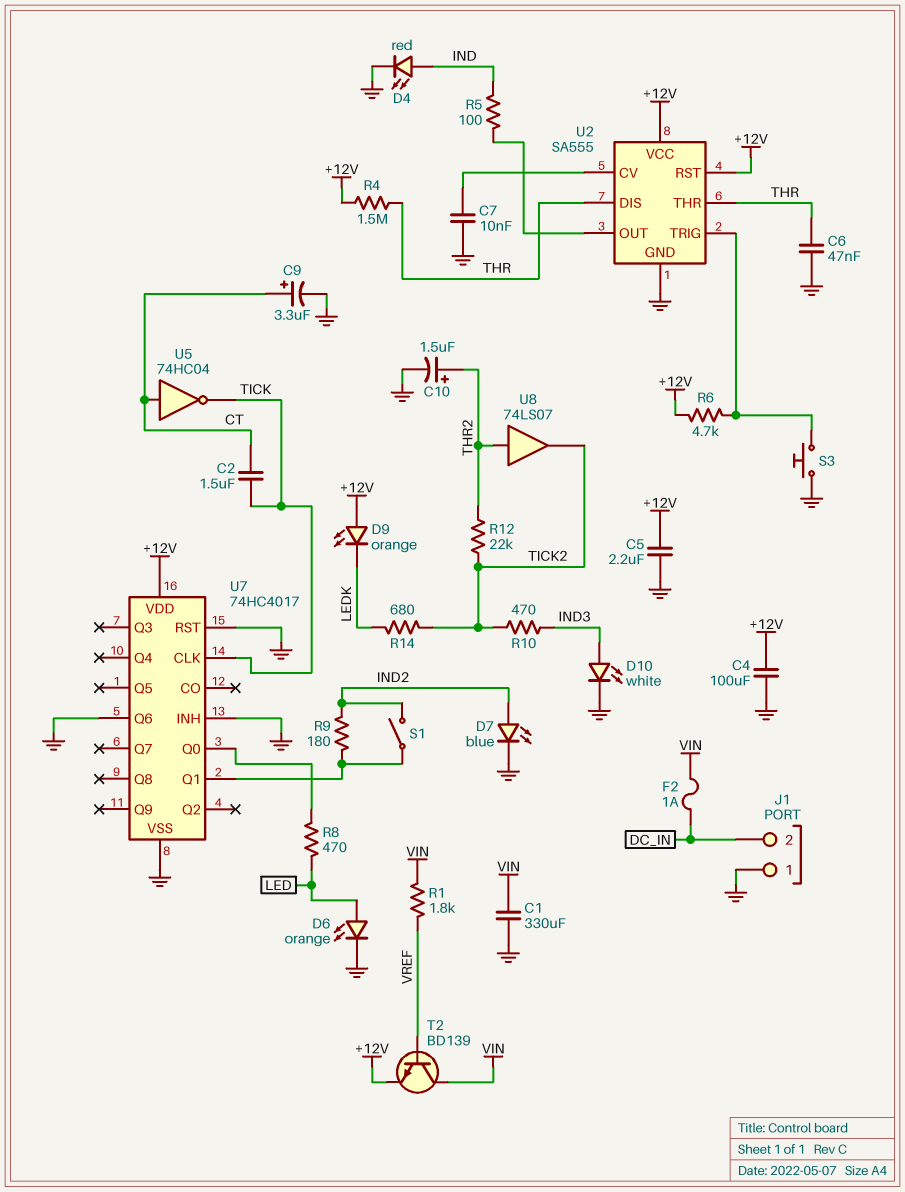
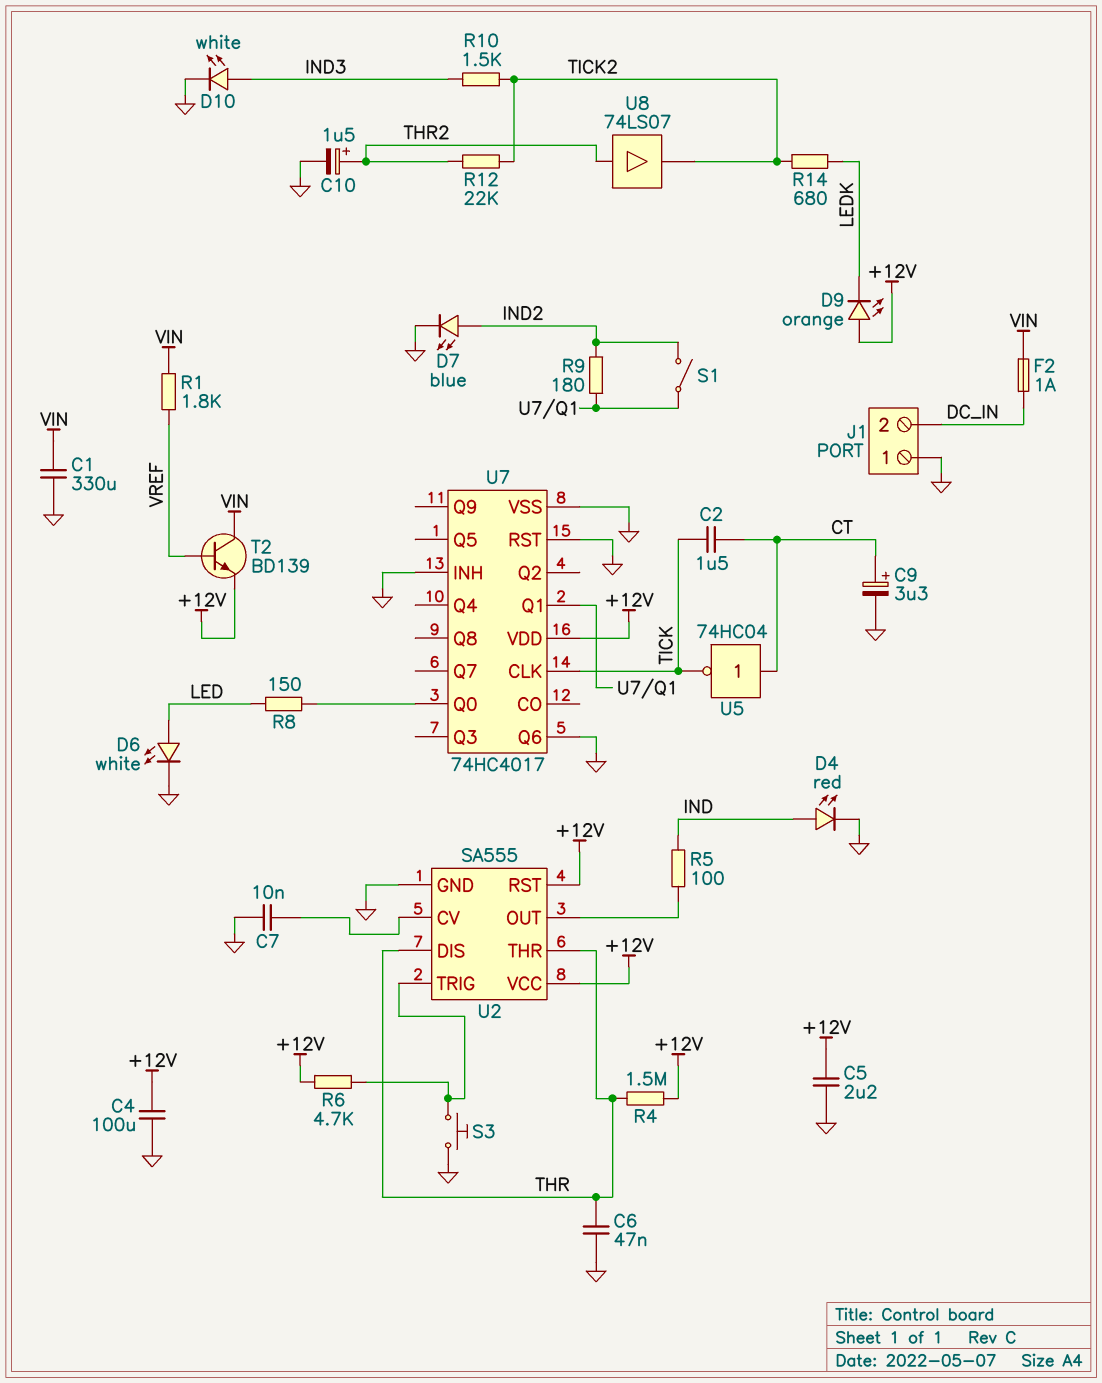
D6: LED orange (A LED, K GND) -> LED white (A LED, K GND)
R8: 470 (LED, U7/Q0) -> 150 (LED, U7/Q0)
R10: 470 (IND3, TICK2) -> 1.5k (IND3, TICK2)

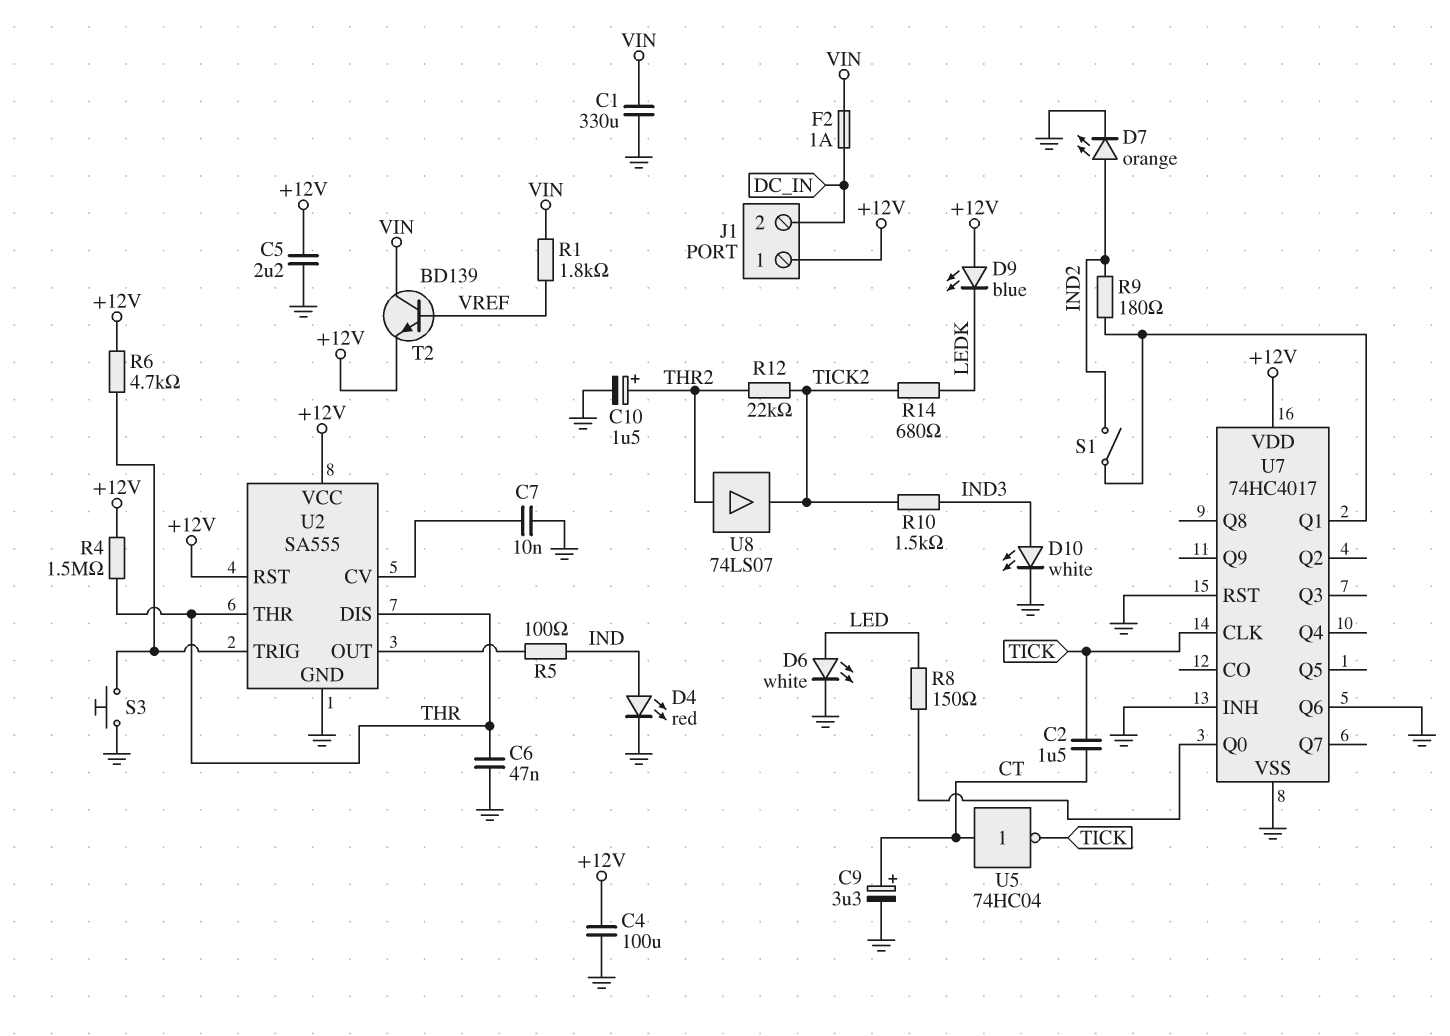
D7: LED blue (A IND2, K GND) -> LED orange (A IND2, K GND)
D9: LED orange (A +12V, K LEDK) -> LED blue (A +12V, K LEDK)
J1 pin 1: GND -> +12V

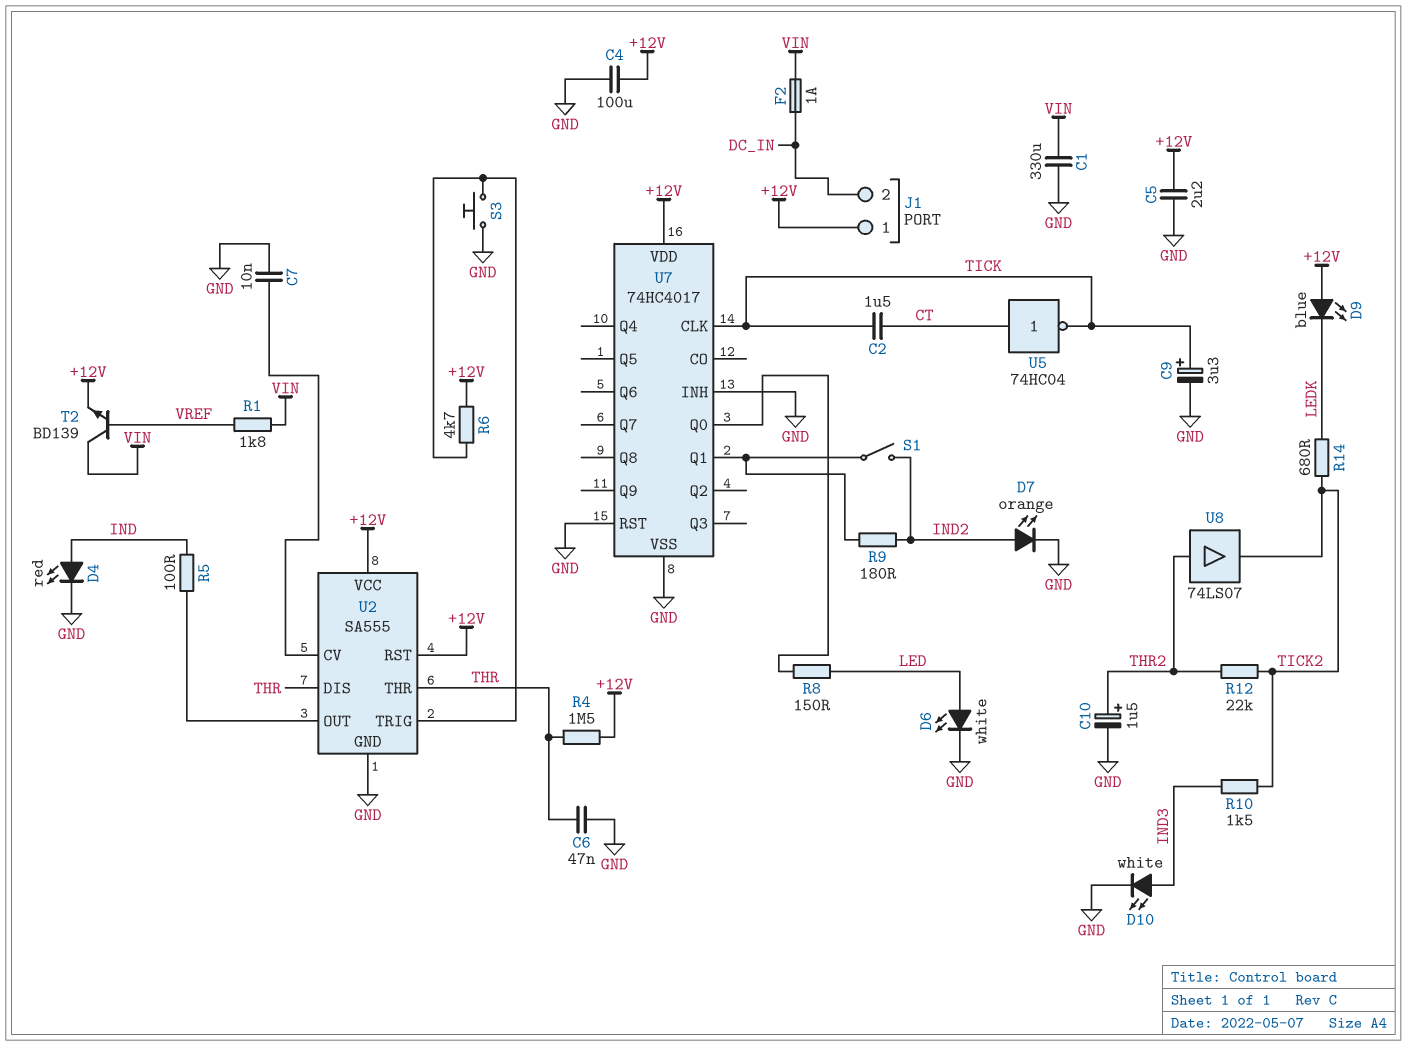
C9: 3.3uF (plus CT, minus GND) -> 3.3uF (plus TICK, minus GND)
U7 pin Q6: GND -> none

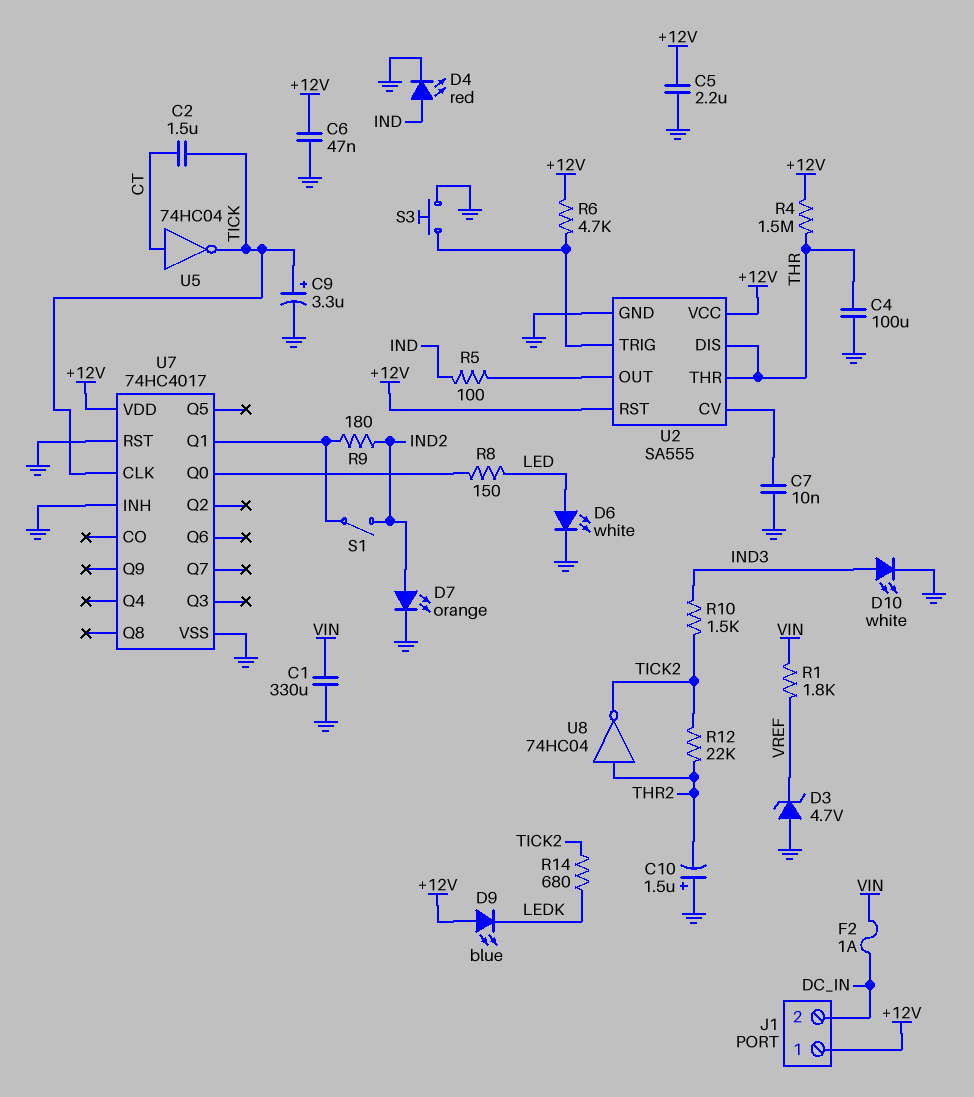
C4: 100uF (+12V, GND) -> 100uF (GND, THR)
C6: 47nF (GND, THR) -> 47nF (+12V, GND)
C10: 1.5uF (plus THR2, minus GND) -> 1.5uF (plus GND, minus THR2)
D3: none -> zener 4.7V (A GND, K VREF)
T2: NPN BD139 (B VREF, C VIN, E +12V) -> none
U8: buffer 74LS07 (in THR2, out TICK2) -> NOT 74HC04 (in THR2, out TICK2)

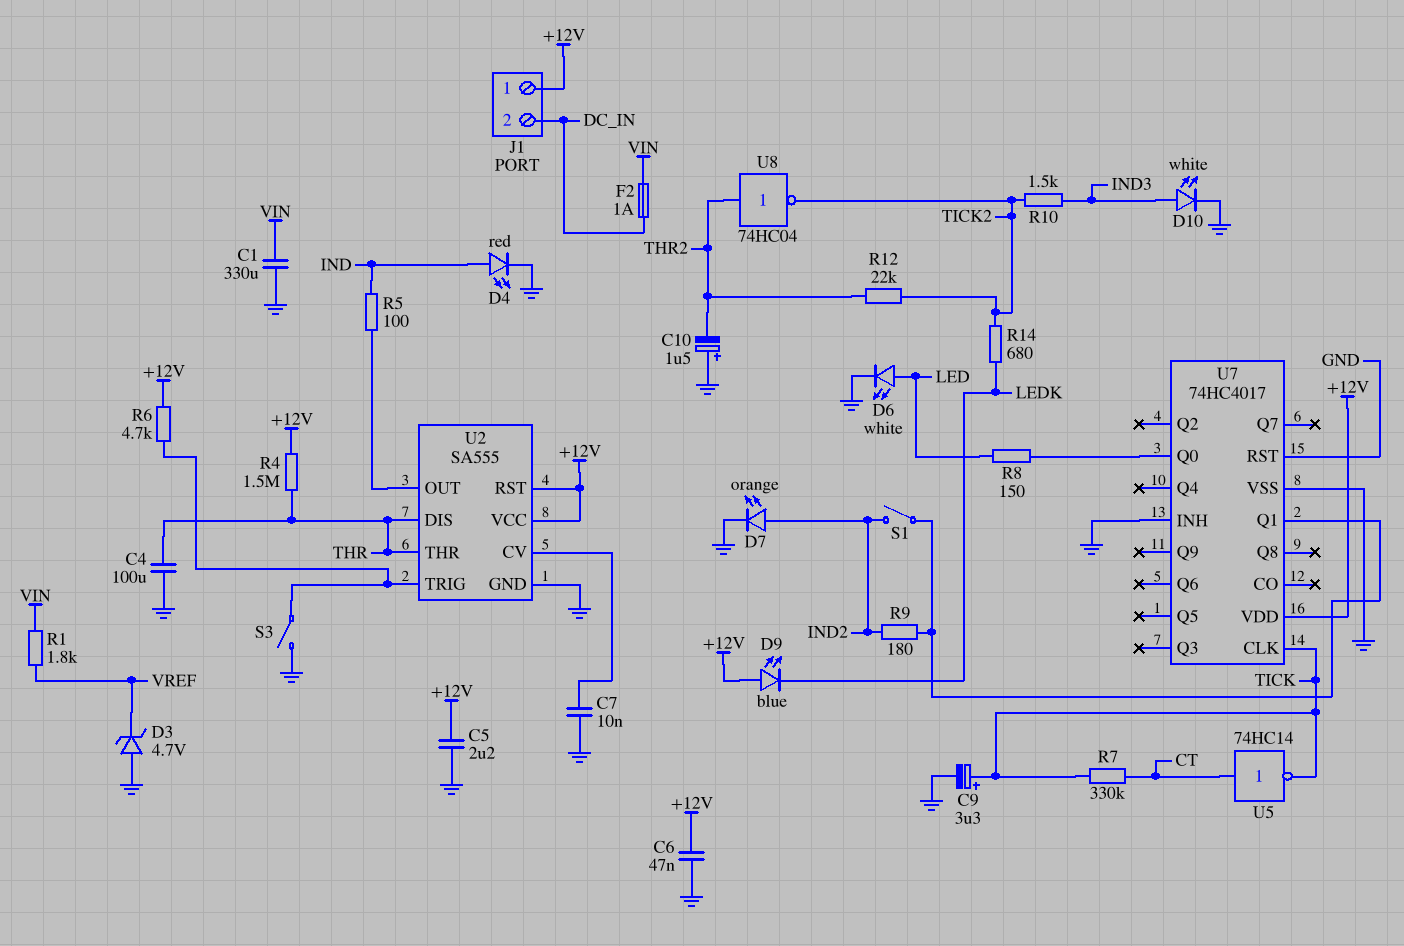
C2: 1.5uF (CT, TICK) -> none
R7: none -> 330k (CT, TICK)
S3: button (GND, U2/TRIG) -> switch (GND, U2/TRIG)
U5: NOT 74HC04 (in CT, out TICK) -> NOT 74HC14 (in CT, out TICK)

